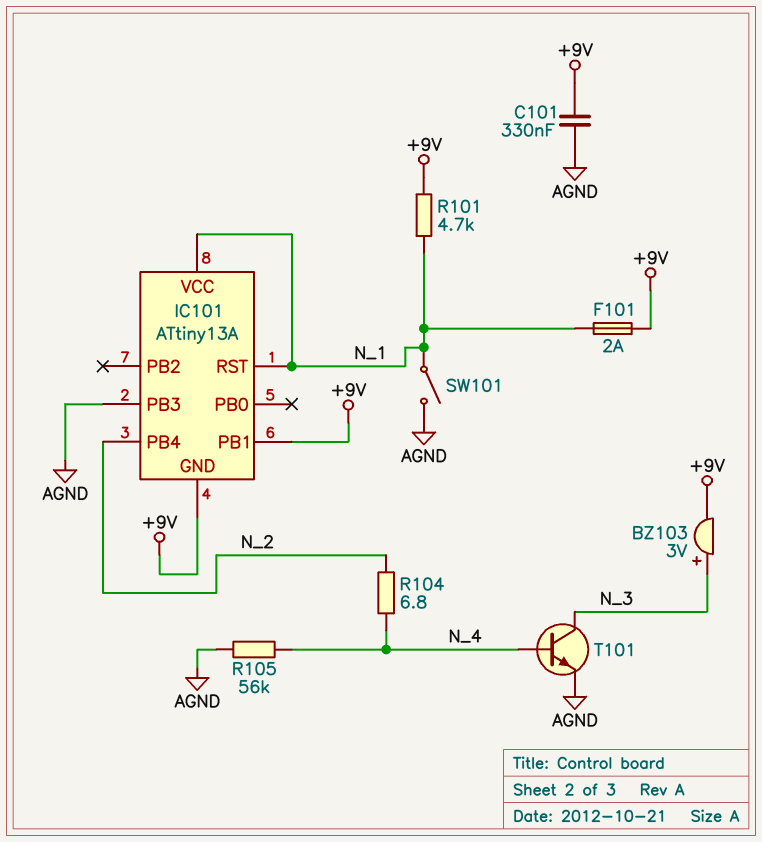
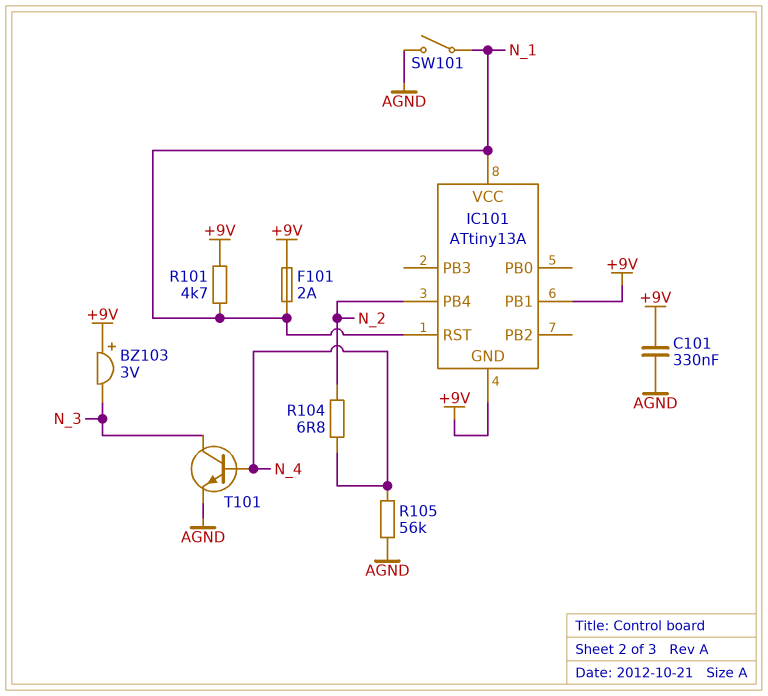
BZ103: buzzer 3V (plus N_3, minus +9V) -> buzzer 3V (plus +9V, minus N_3)
IC101 pin PB3: AGND -> none

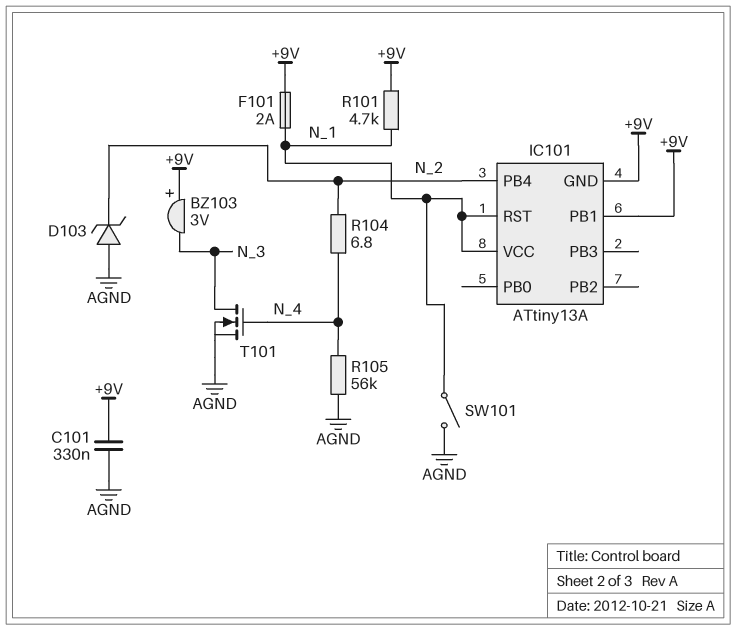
D103: none -> zener (A AGND, K N_2)
T101: NPN (B N_4, C N_3, E AGND) -> NMOS (G N_4, D N_3, S AGND)

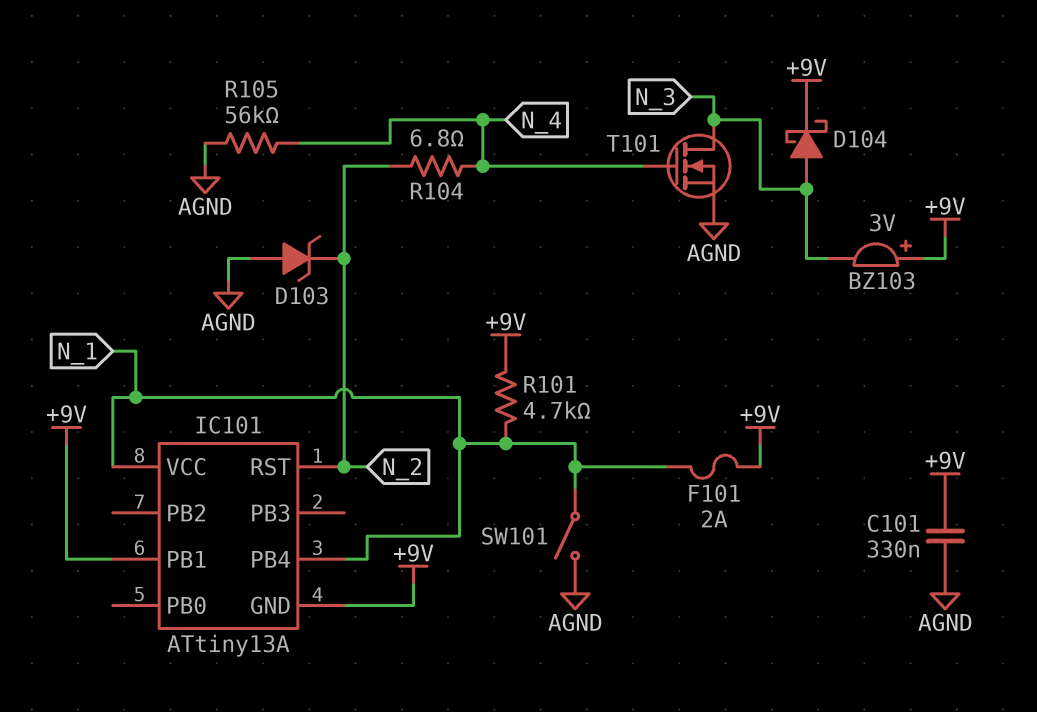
D104: none -> schottky (A N_3, K +9V)
IC101 pin PB4: N_2 -> N_1
IC101 pin RST: N_1 -> N_2

